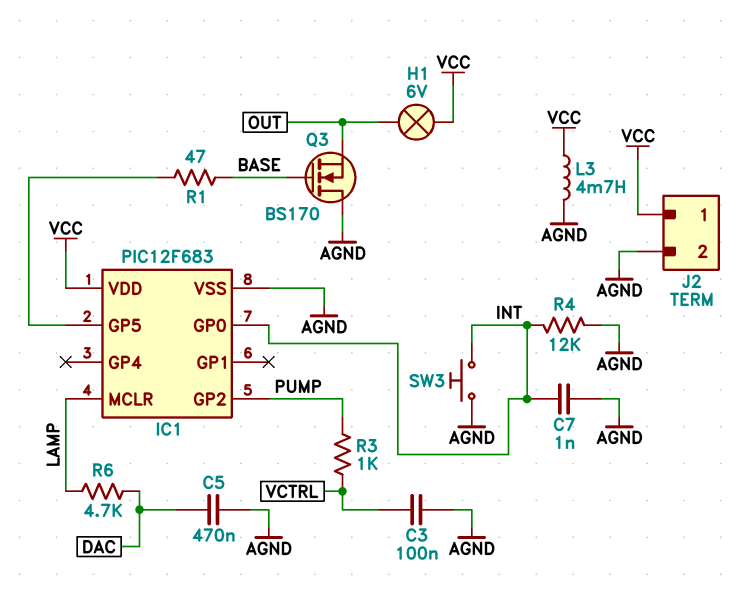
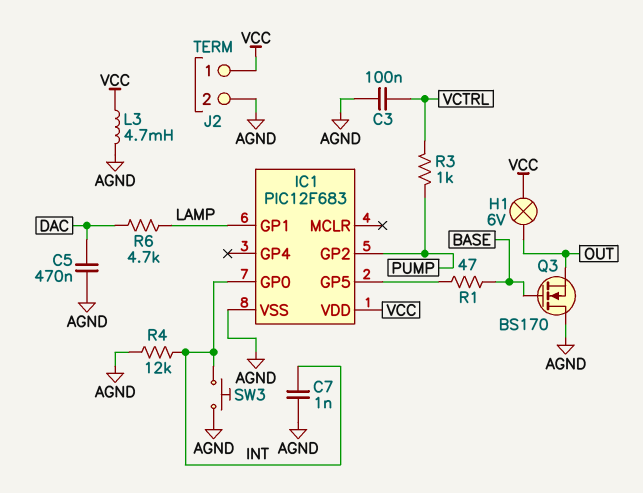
IC1 pin GP1: none -> LAMP
IC1 pin MCLR: LAMP -> none

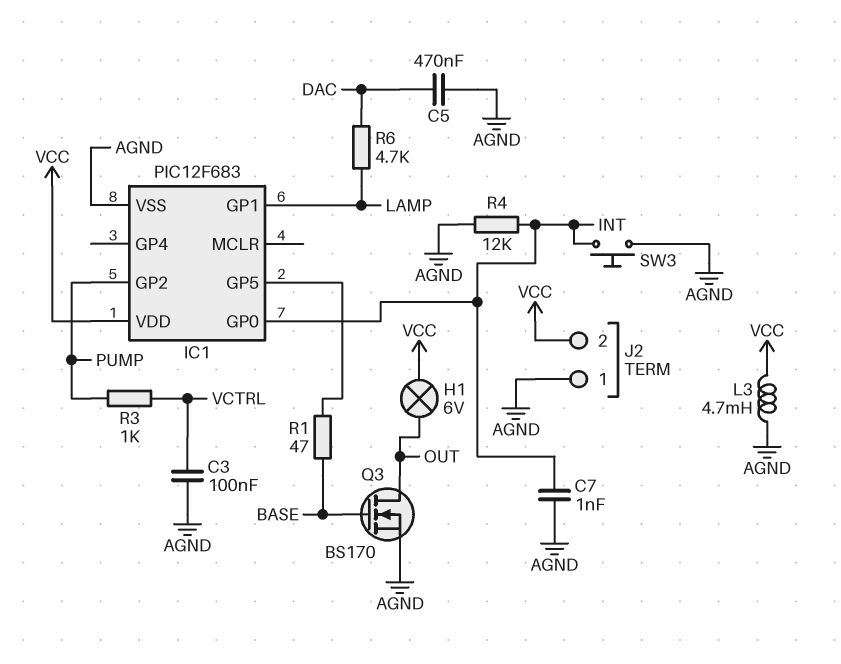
J2 pin 1: VCC -> AGND
J2 pin 2: AGND -> VCC
Q3: NMOS BS170 (G BASE, D AGND, S OUT) -> NMOS BS170 (G BASE, D OUT, S AGND)

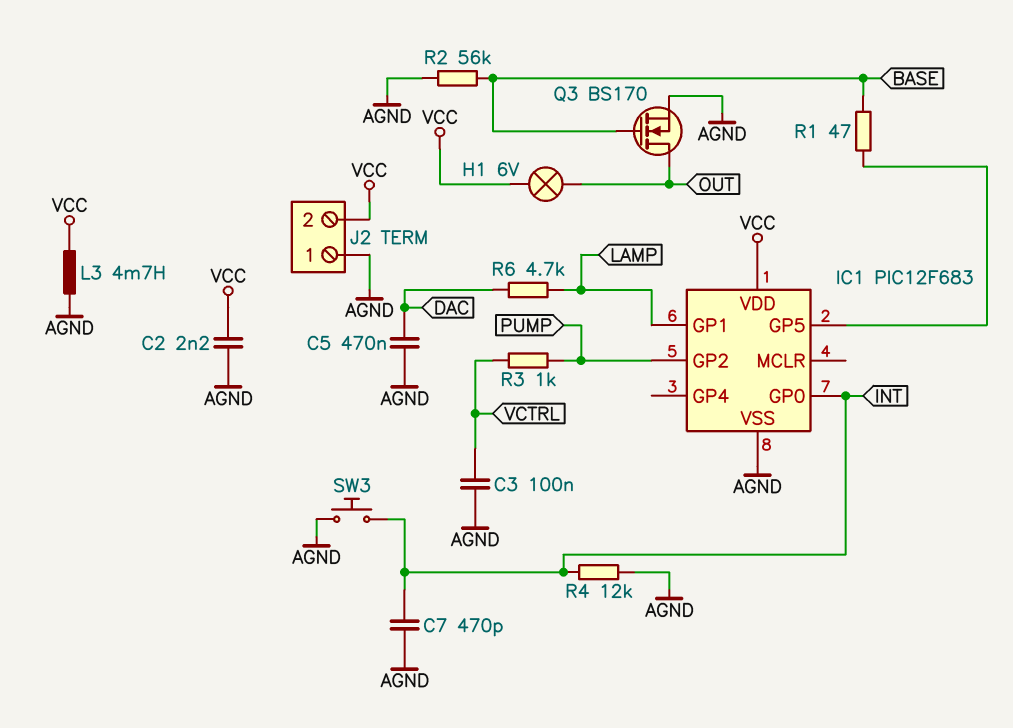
C2: none -> 2.2nF (AGND, VCC)
C7: 1nF (AGND, INT) -> 470pF (AGND, INT)
R2: none -> 56k (AGND, BASE)

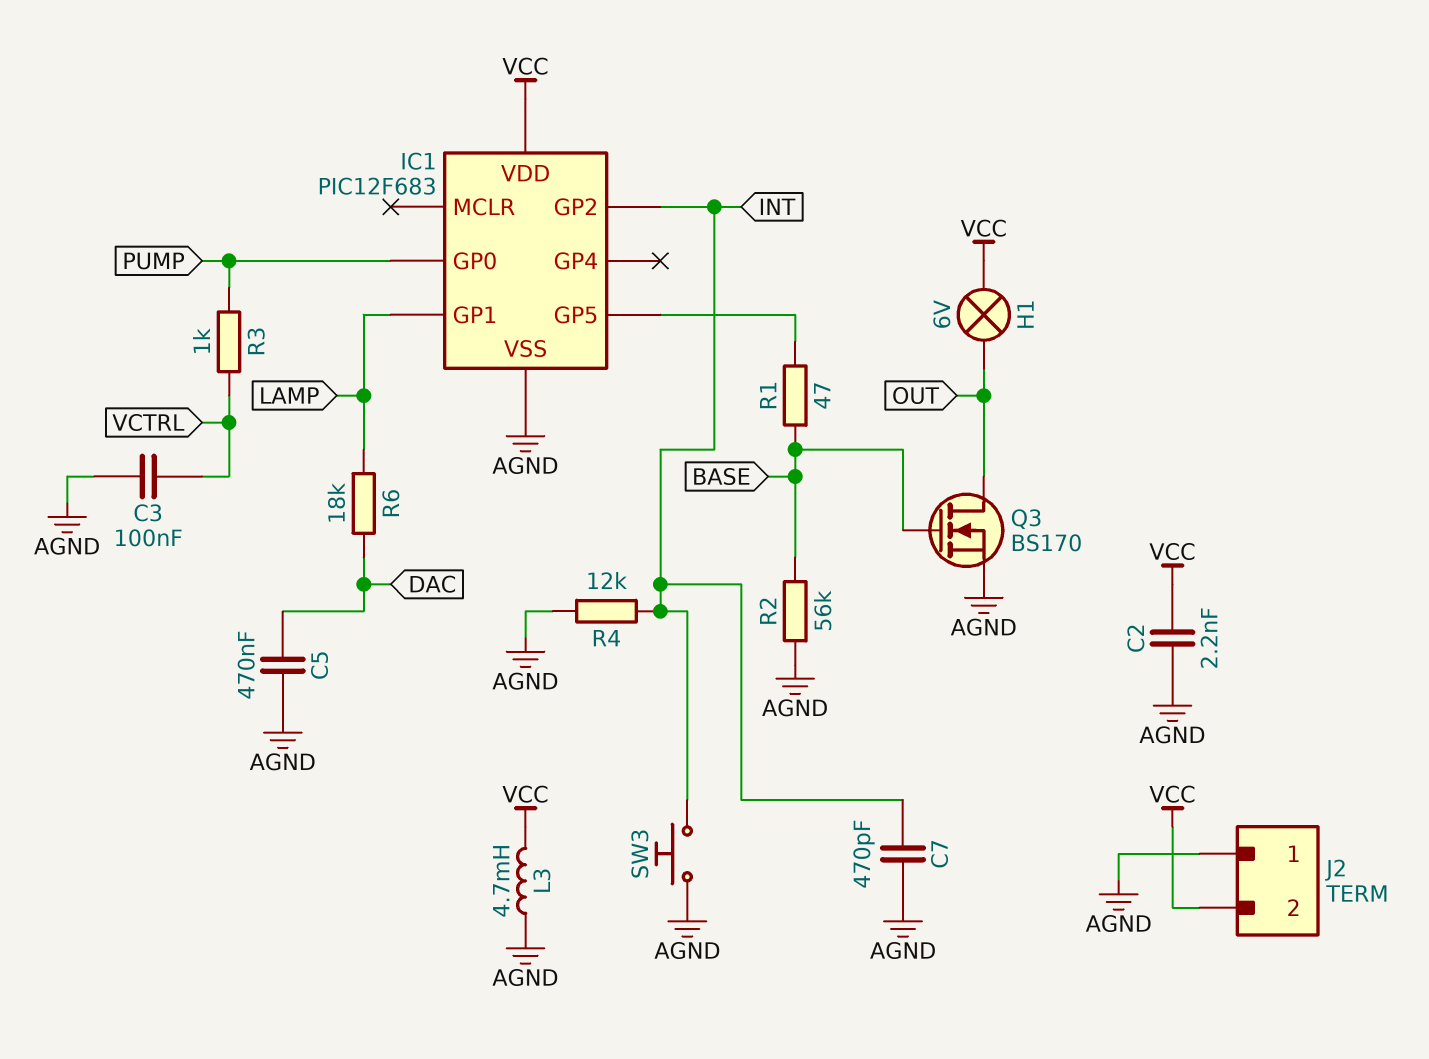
IC1 pin GP0: INT -> PUMP
IC1 pin GP2: PUMP -> INT
R6: 4.7k (DAC, LAMP) -> 18k (DAC, LAMP)

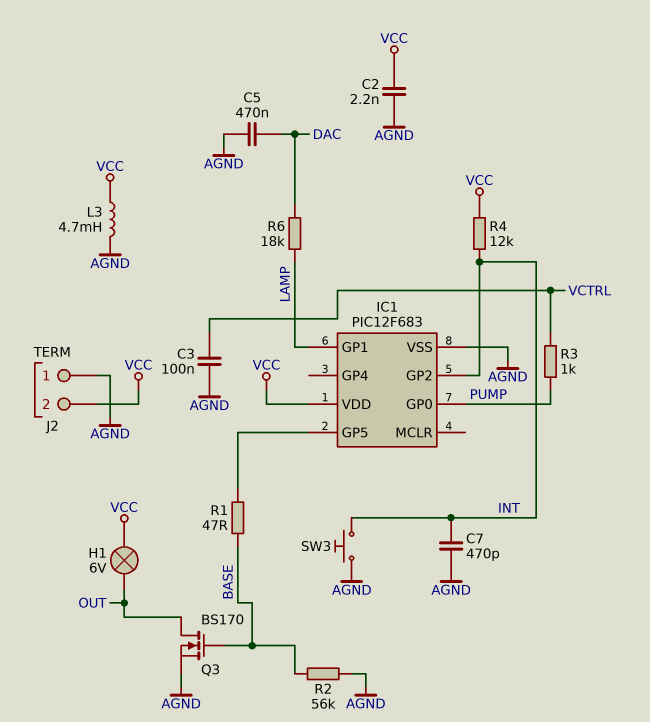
R4: 12k (AGND, INT) -> 12k (INT, VCC)

